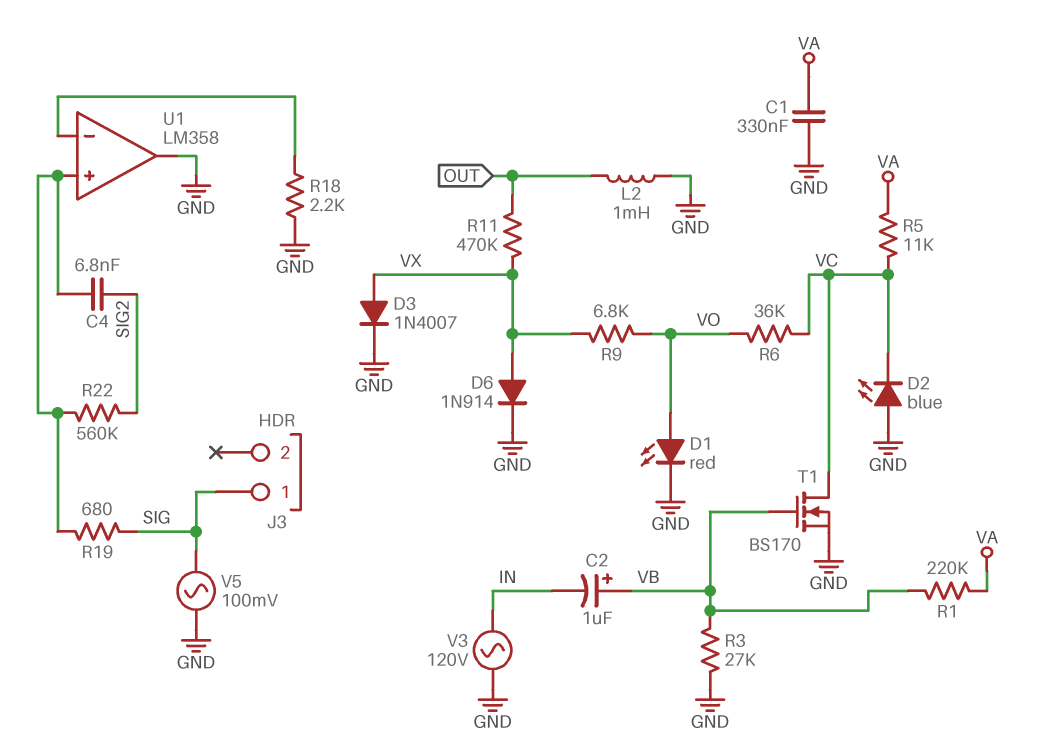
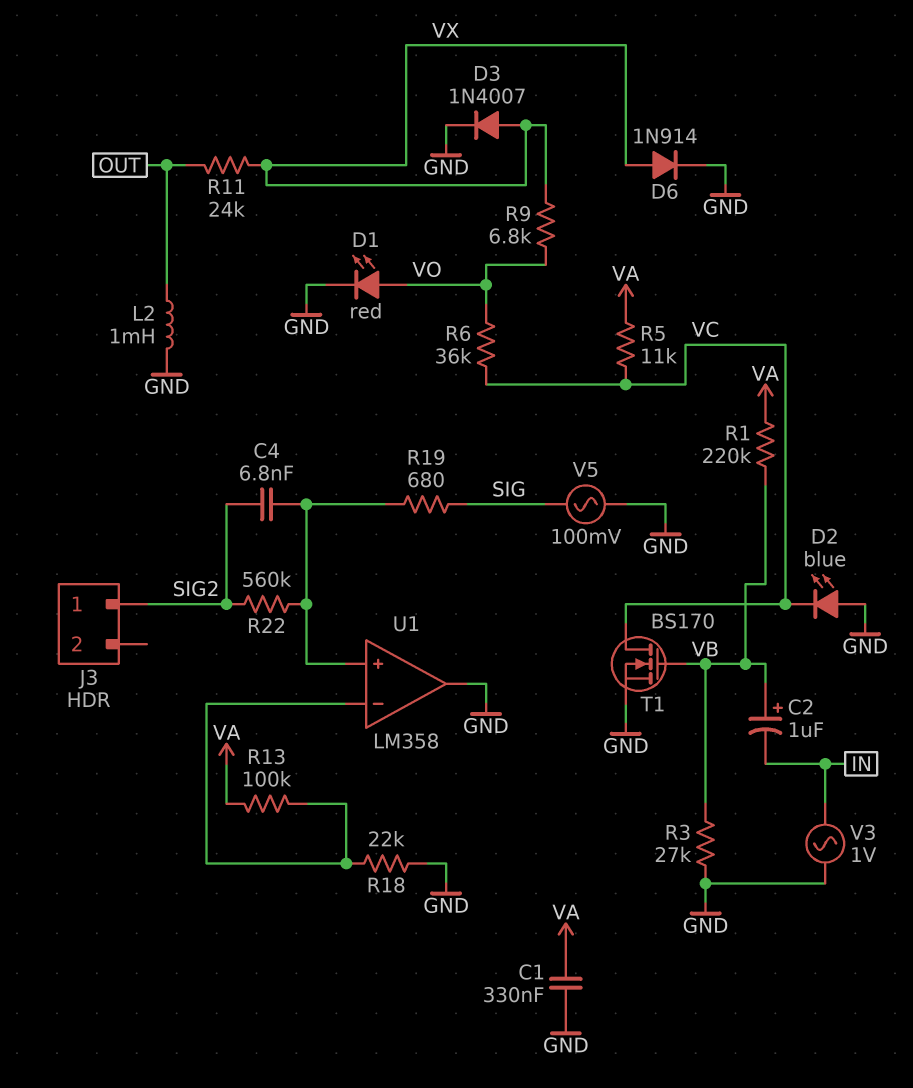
J3 pin 1: SIG -> SIG2
R11: 470k (OUT, VX) -> 24k (OUT, VX)
R13: none -> 100k (U1/in-, VA)
R18: 2.2k (GND, U1/in-) -> 22k (GND, U1/in-)
V3: AC 120V (GND, IN) -> AC 1V (GND, IN)

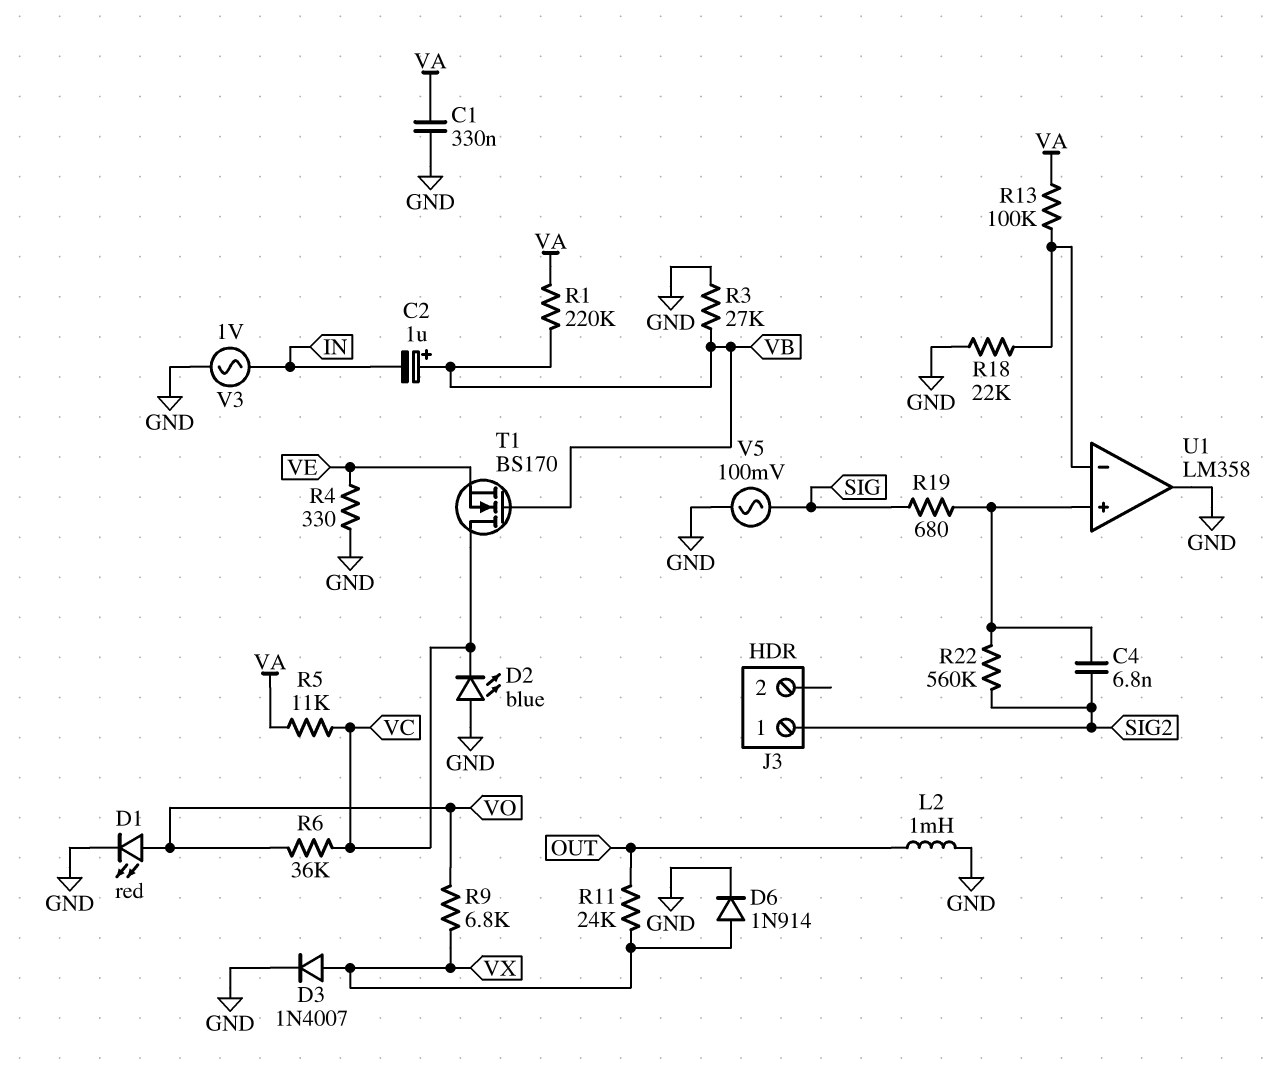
R4: none -> 330 (GND, VE)
T1: NMOS BS170 (G VB, D VC, S GND) -> NMOS BS170 (G VB, D VC, S VE)

